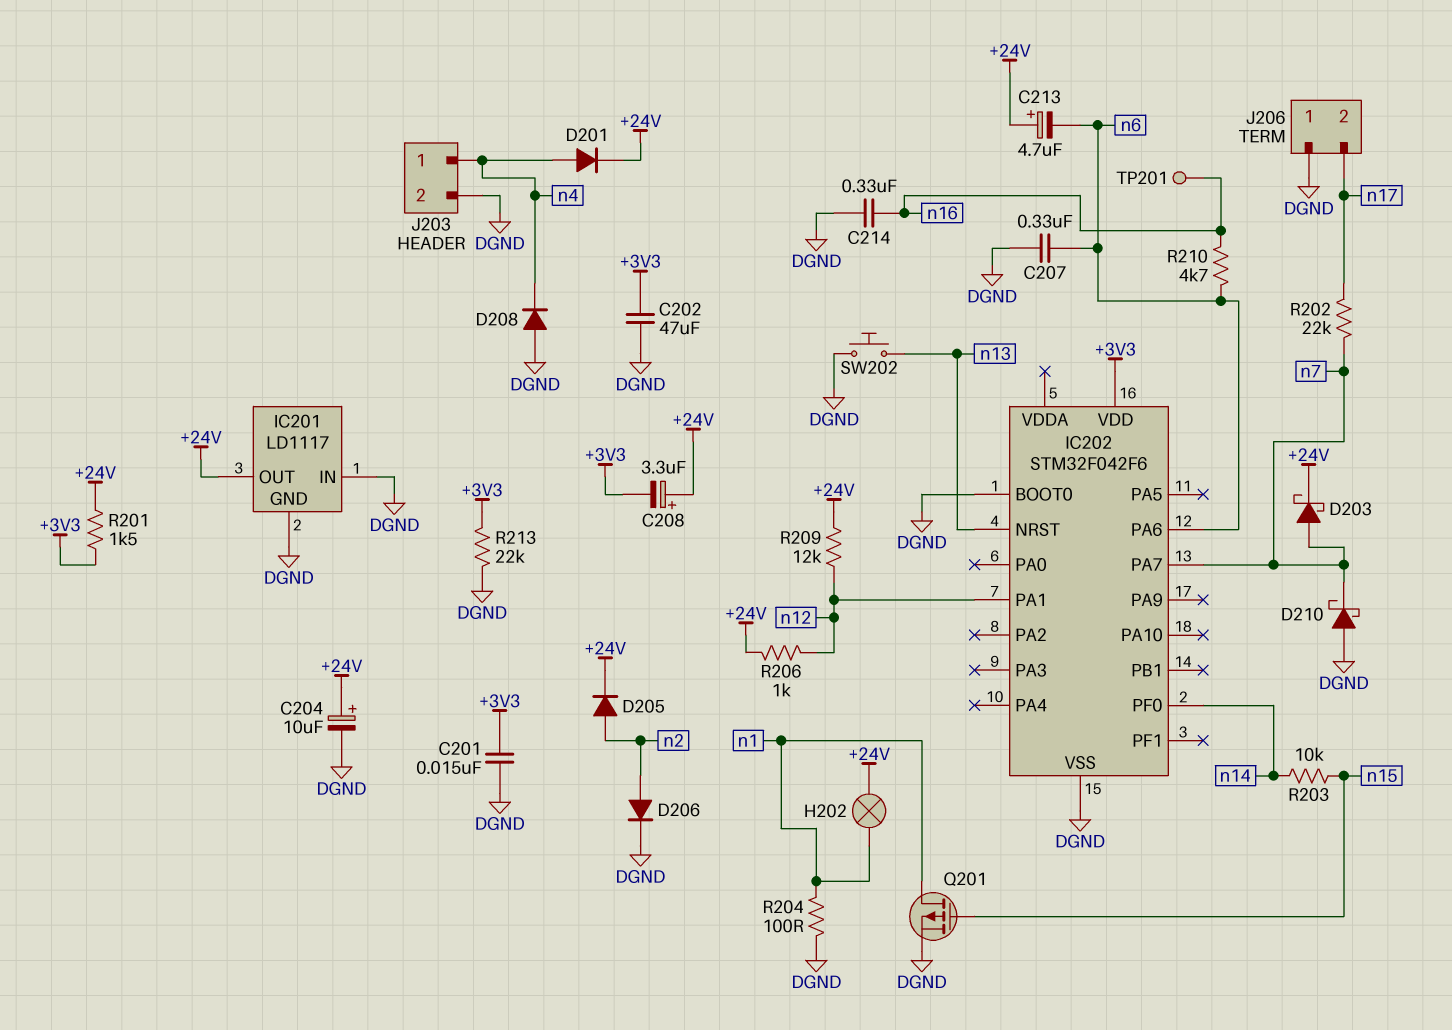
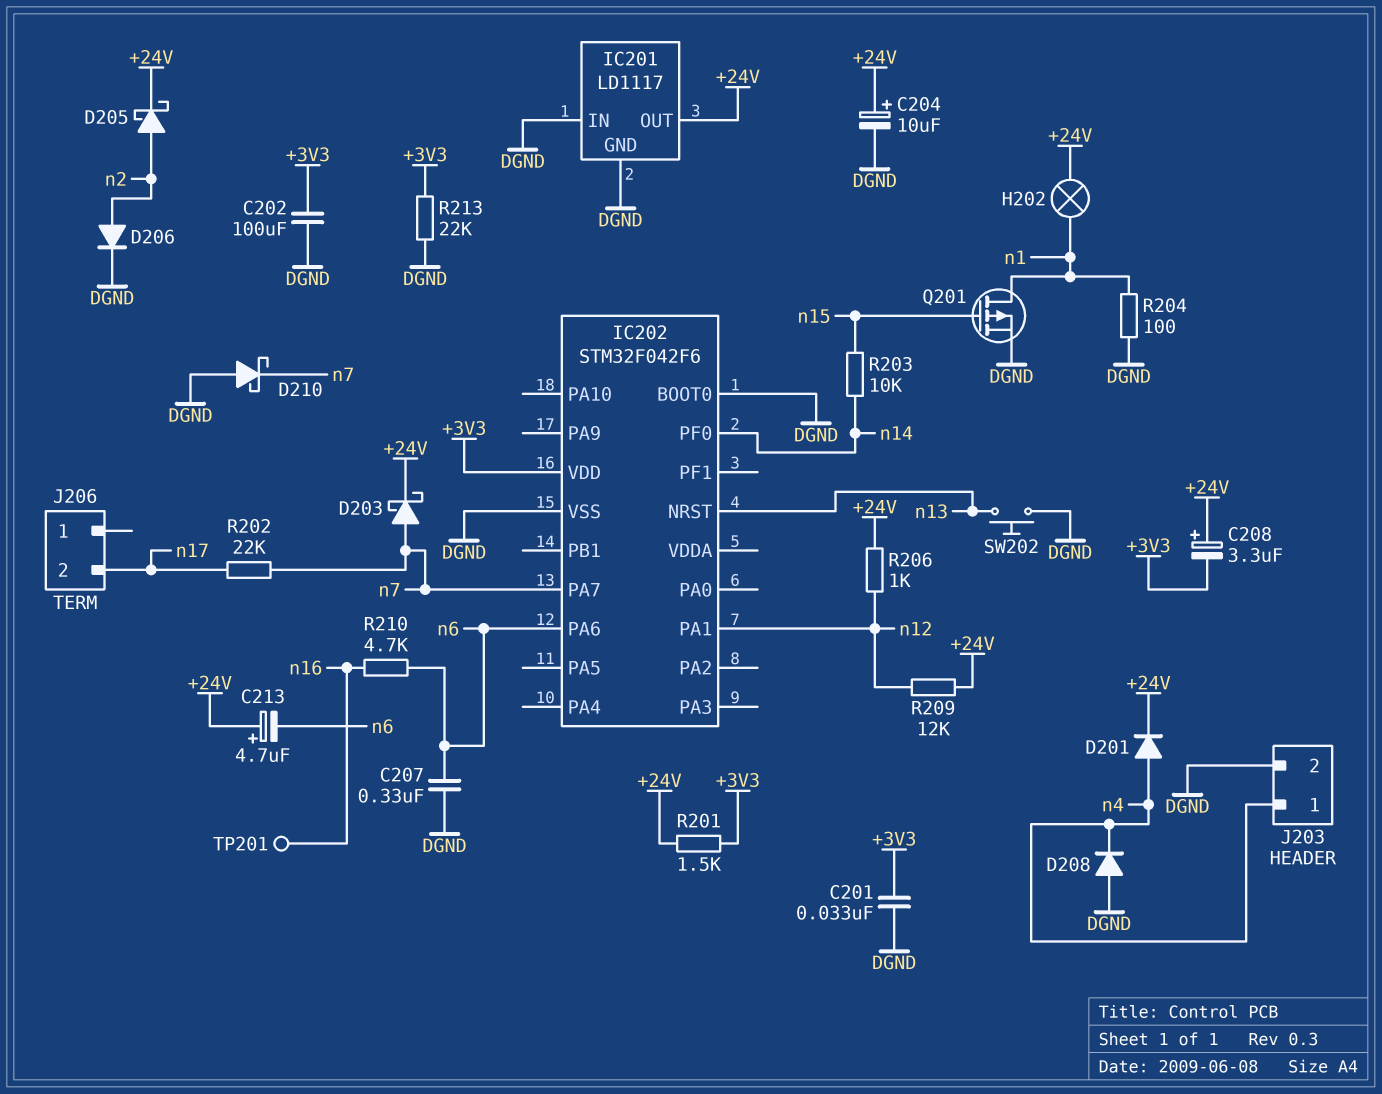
C201: 15nF (+3V3, DGND) -> 33nF (+3V3, DGND)
C202: 47uF (+3V3, DGND) -> 100uF (+3V3, DGND)
C214: 330nF (DGND, n16) -> none
D205: diode (A n2, K +24V) -> schottky (A n2, K +24V)
J206 pin 1: DGND -> none

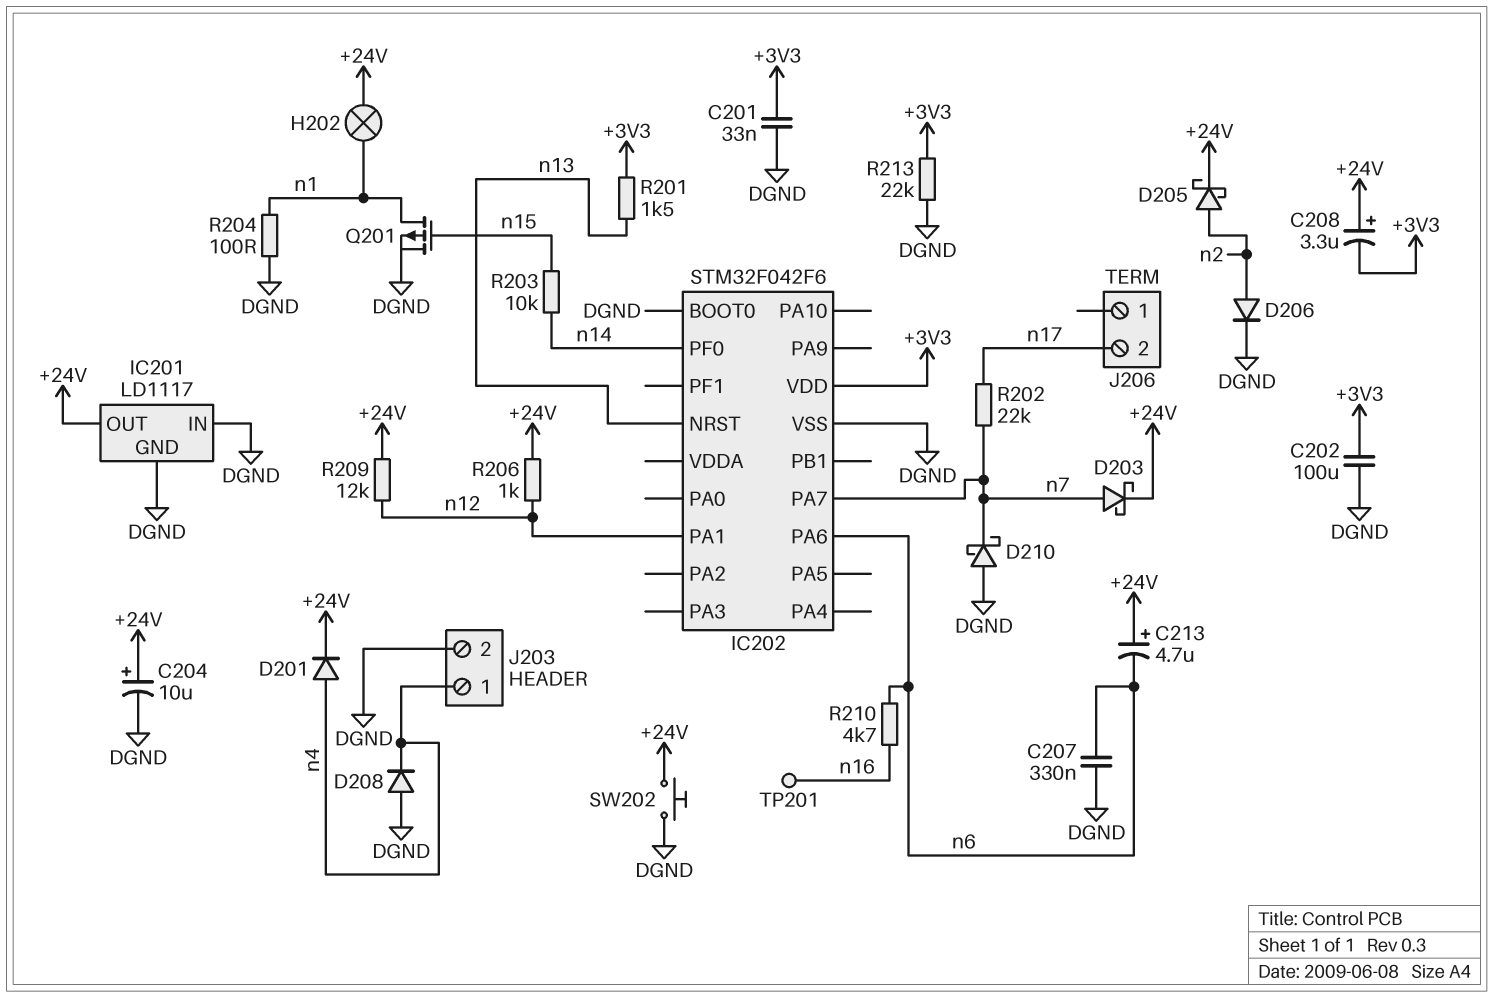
R201: 1.5k (+3V3, +24V) -> 1.5k (+3V3, n13)
SW202: button (DGND, n13) -> button (+24V, DGND)

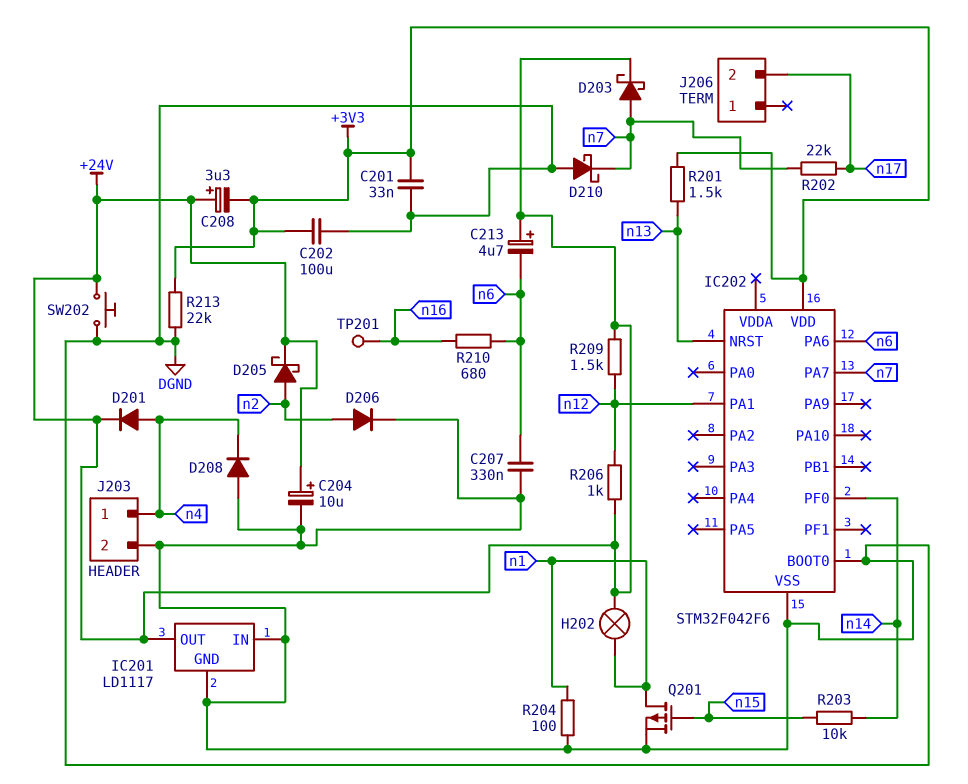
R209: 12k (+24V, n12) -> 1.5k (+24V, n12)
R210: 4.7k (n6, n16) -> 680 (n6, n16)

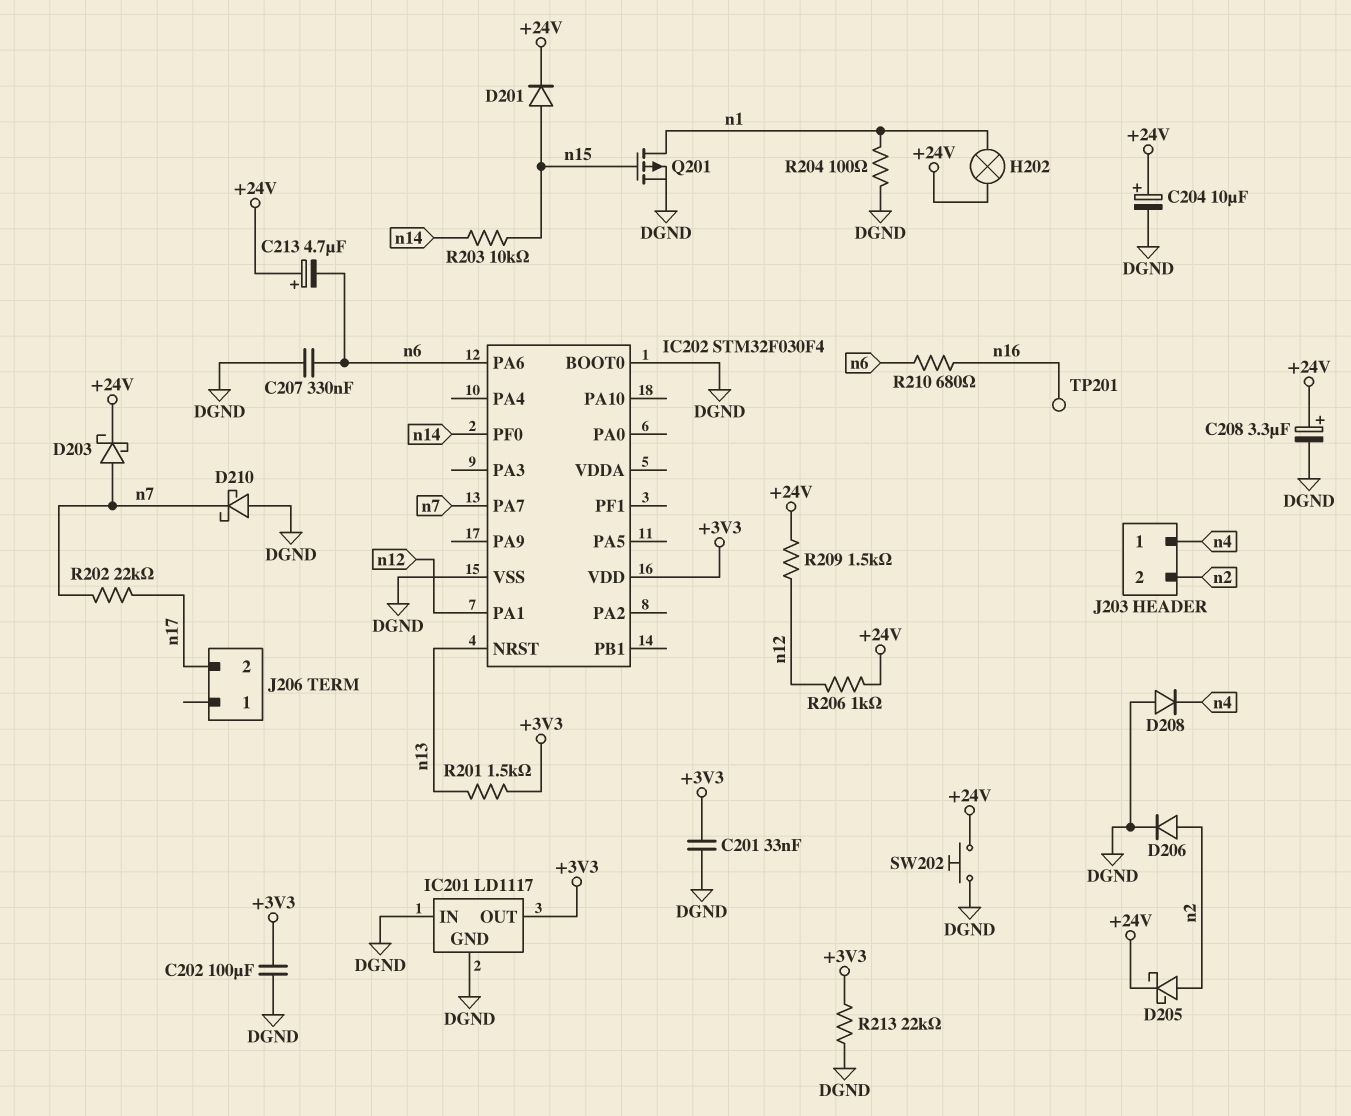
C208: 3.3uF (plus +24V, minus +3V3) -> 3.3uF (plus +24V, minus DGND)
D201: diode (A n4, K +24V) -> diode (A n15, K +24V)
IC201 pin OUT: +24V -> +3V3
IC202: STM32F042F6 -> STM32F030F4
J203 pin 2: DGND -> n2

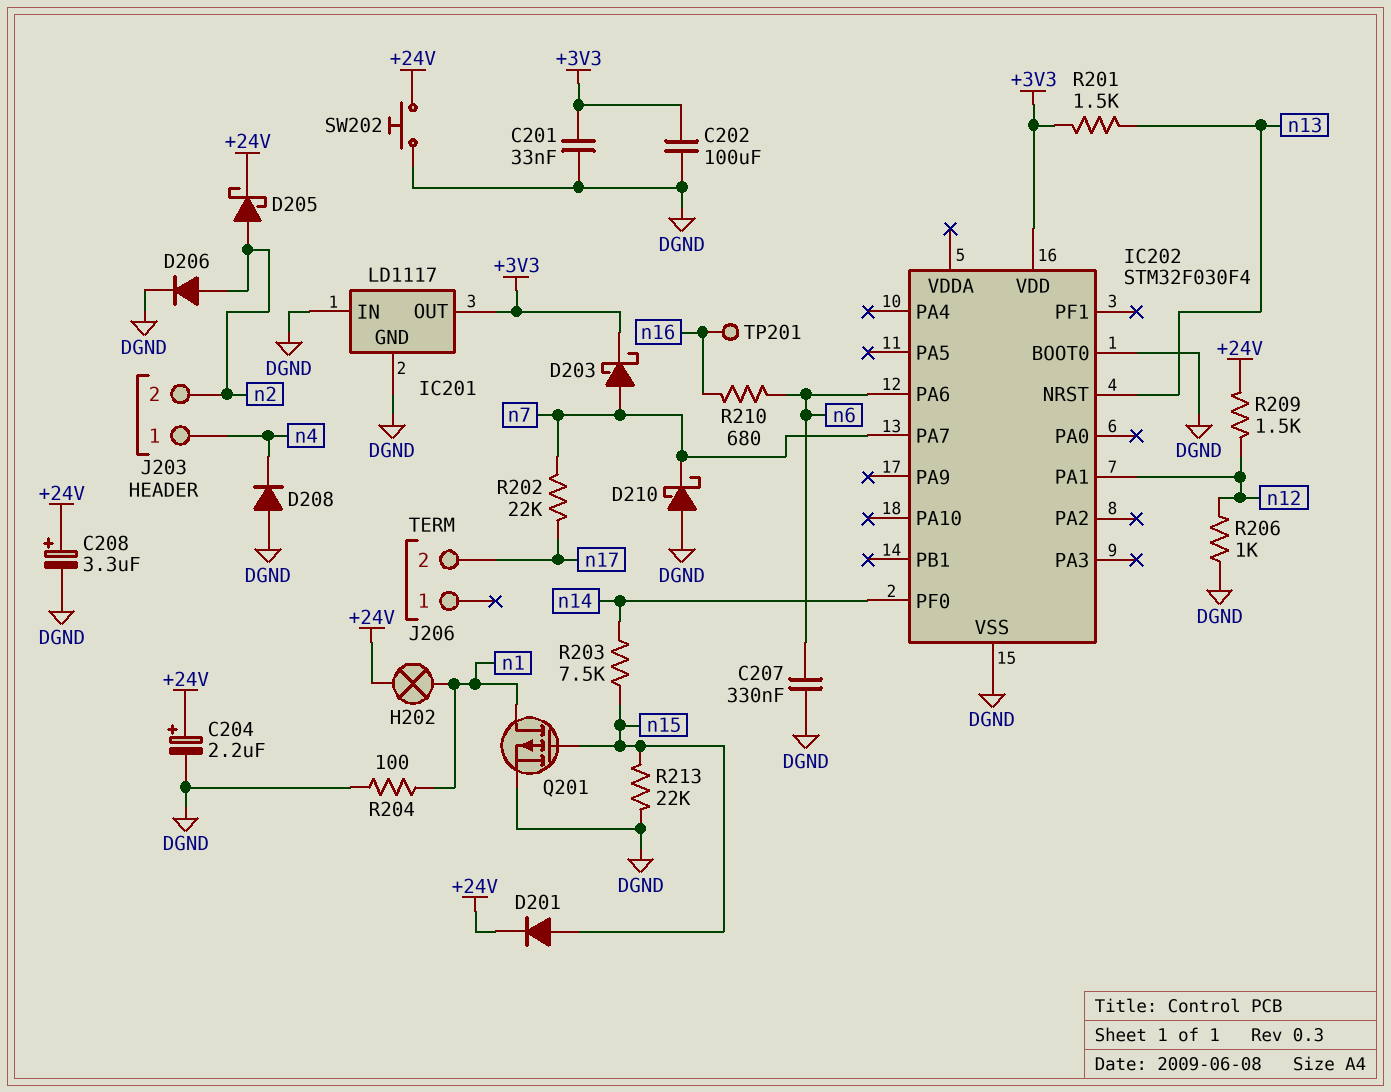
C204: 10uF (plus +24V, minus DGND) -> 2.2uF (plus +24V, minus DGND)
C213: 4.7uF (plus +24V, minus n6) -> none
D203: schottky (A n7, K +24V) -> schottky (A n7, K +3V3)
R203: 10k (n14, n15) -> 7.5k (n14, n15)
R206: 1k (+24V, n12) -> 1k (DGND, n12)
R213: 22k (+3V3, DGND) -> 22k (DGND, n15)

